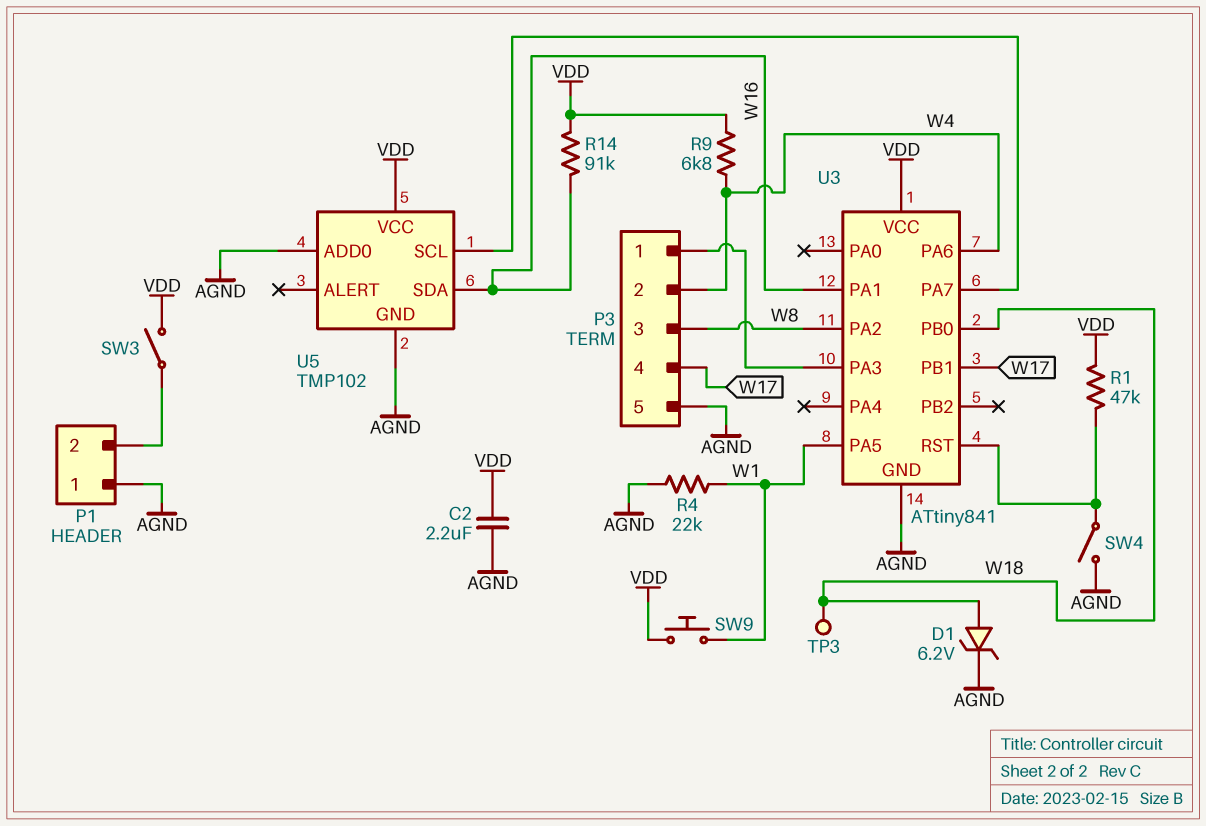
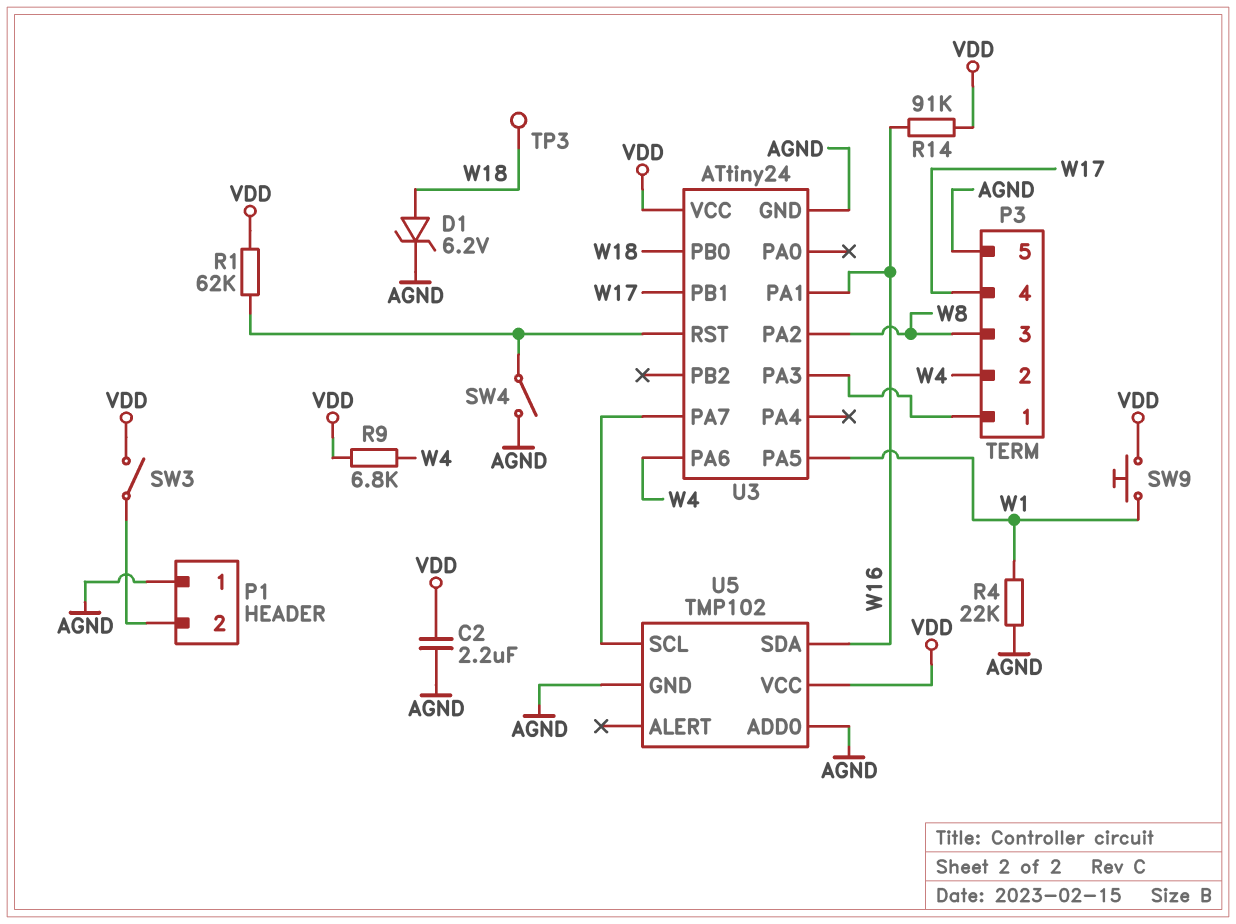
R1: 47k (U3/RST, VDD) -> 62k (U3/RST, VDD)
U3: ATtiny841 -> ATtiny24

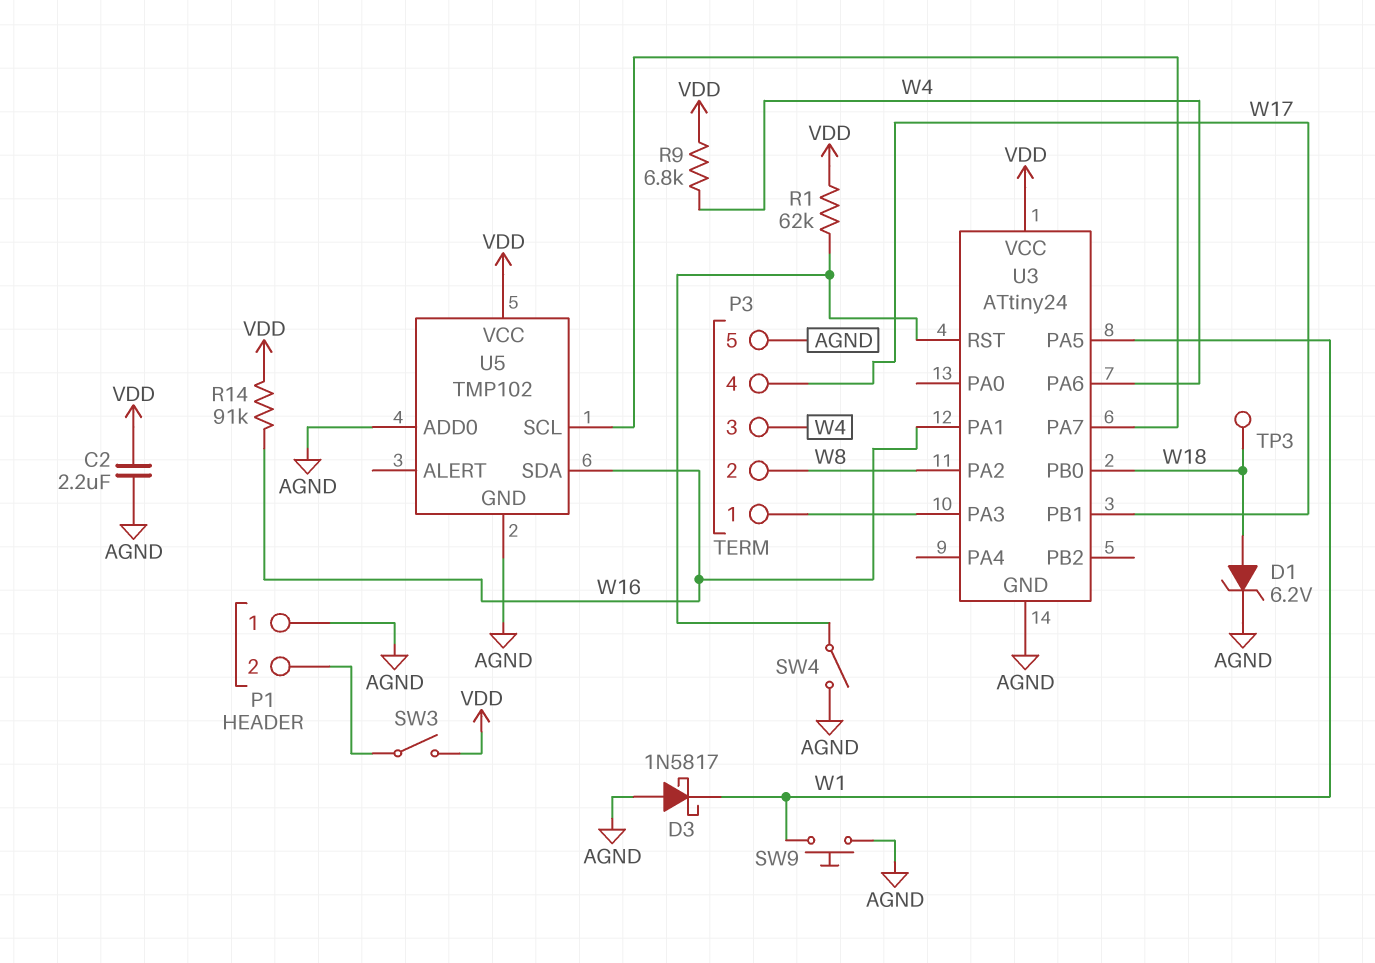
D3: none -> schottky 1N5817 (A AGND, K W1)
P3 pin 2: W4 -> W8
P3 pin 3: W8 -> W4
R4: 22k (AGND, W1) -> none
SW9: button (VDD, W1) -> button (AGND, W1)

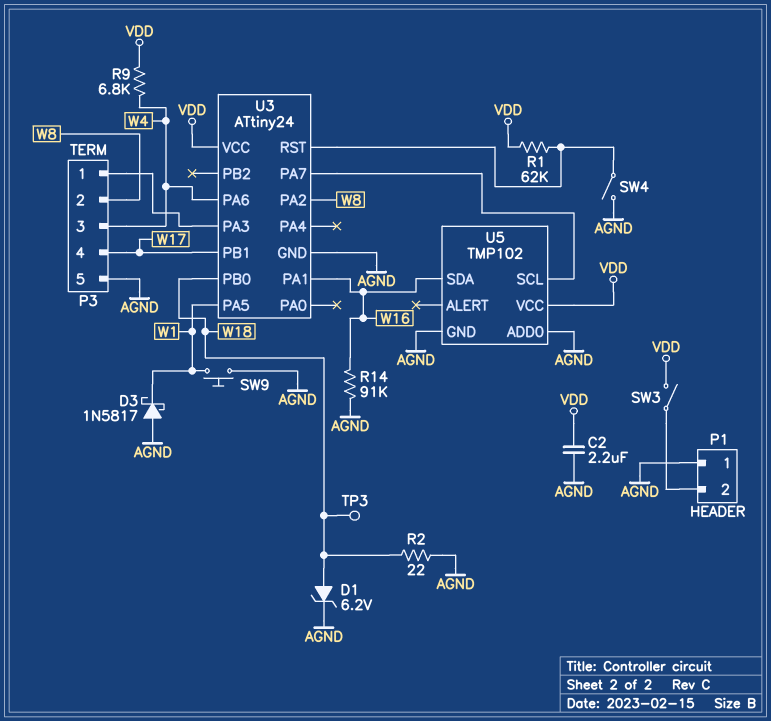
R2: none -> 22 (AGND, W18)
R14: 91k (VDD, W16) -> 91k (AGND, W16)

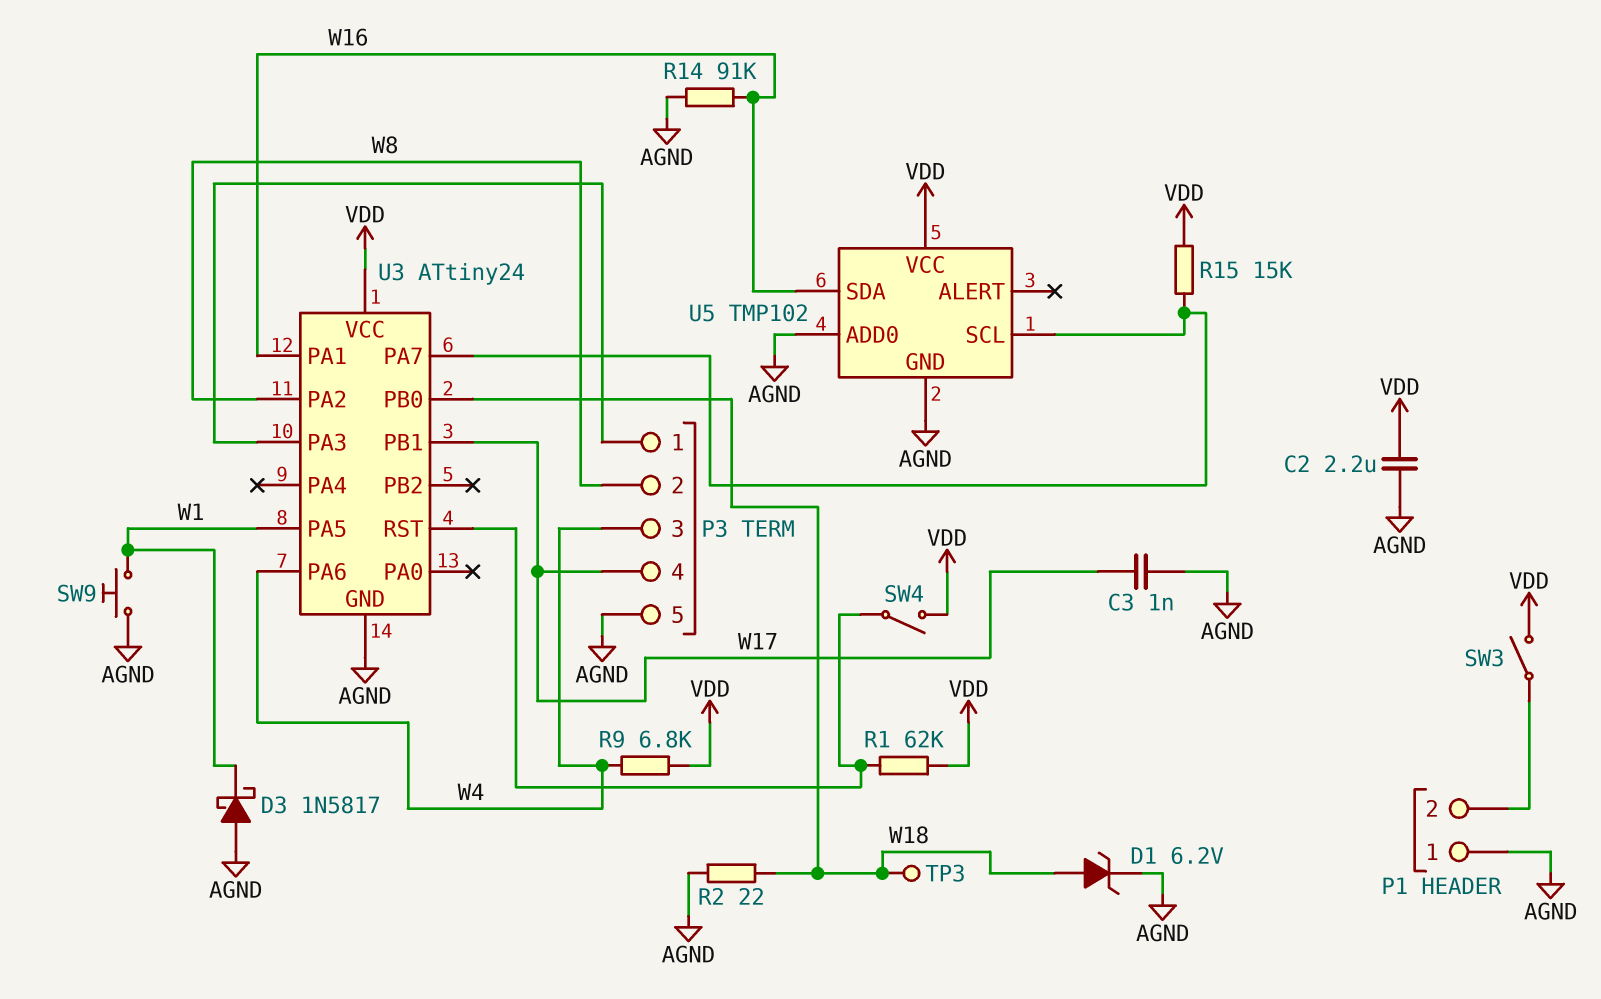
C3: none -> 1nF (AGND, W17)
R15: none -> 15k (U3/PA7, VDD)
SW4: switch (AGND, U3/RST) -> switch (U3/RST, VDD)

